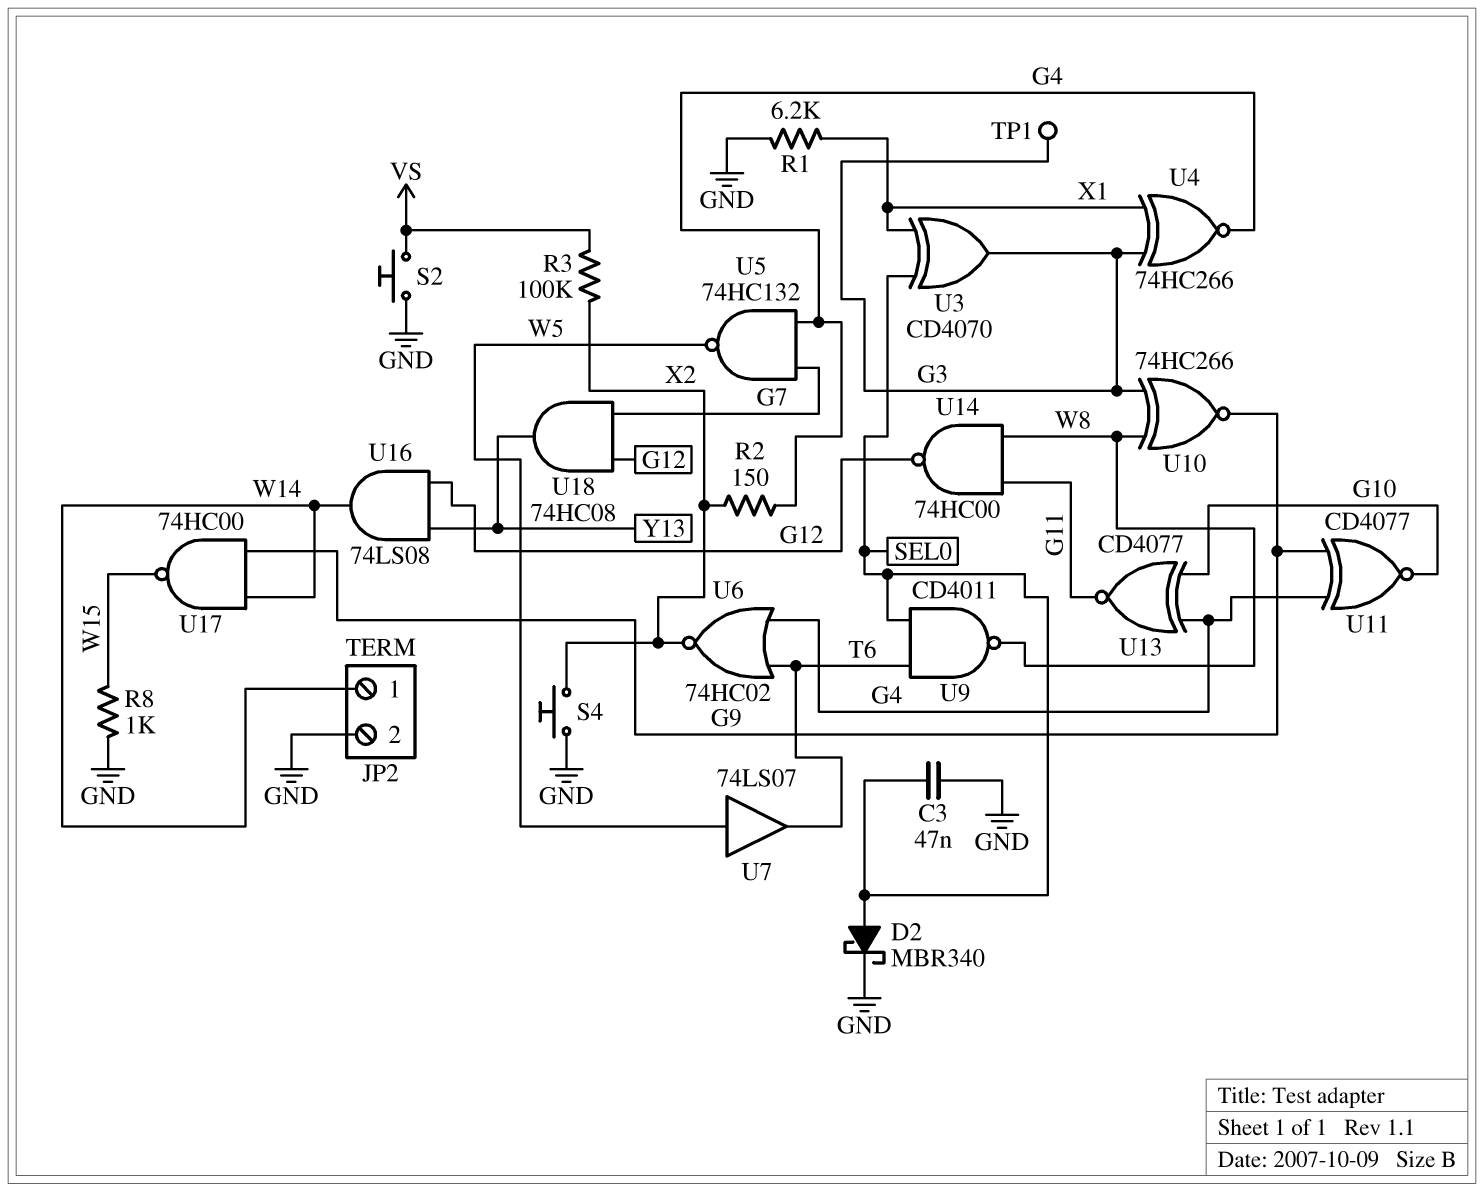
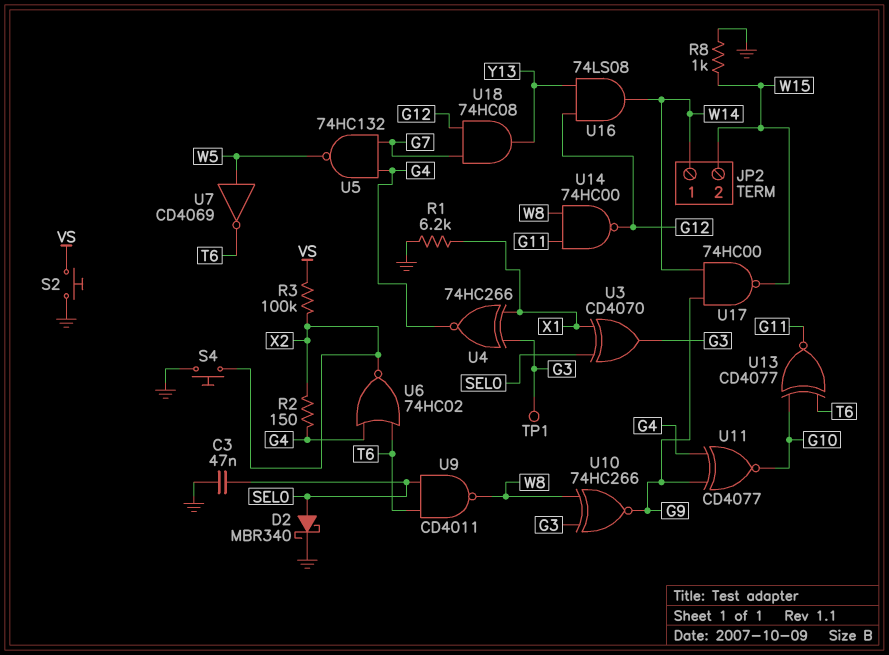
JP2 pin 2: GND -> W15
U7: buffer 74LS07 (in W5, out T6) -> NOT CD4069 (in W5, out T6)
U13: XNOR CD4077 (in G4, in G10, out G11) -> XNOR CD4077 (in G10, in T6, out G11)

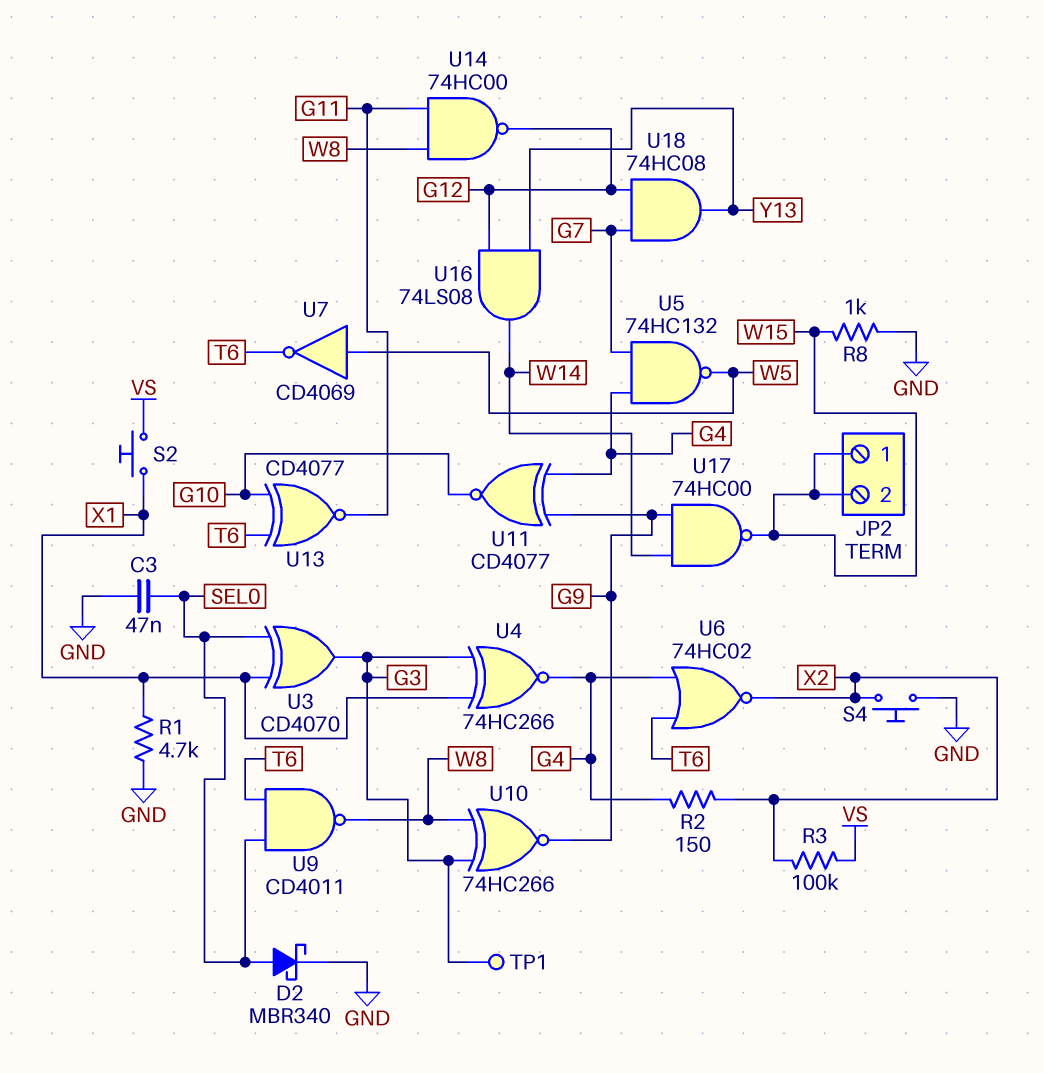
JP2 pin 1: W14 -> W15
R1: 6.2k (GND, X1) -> 4.7k (GND, X1)
S2: button (GND, VS) -> button (VS, X1)

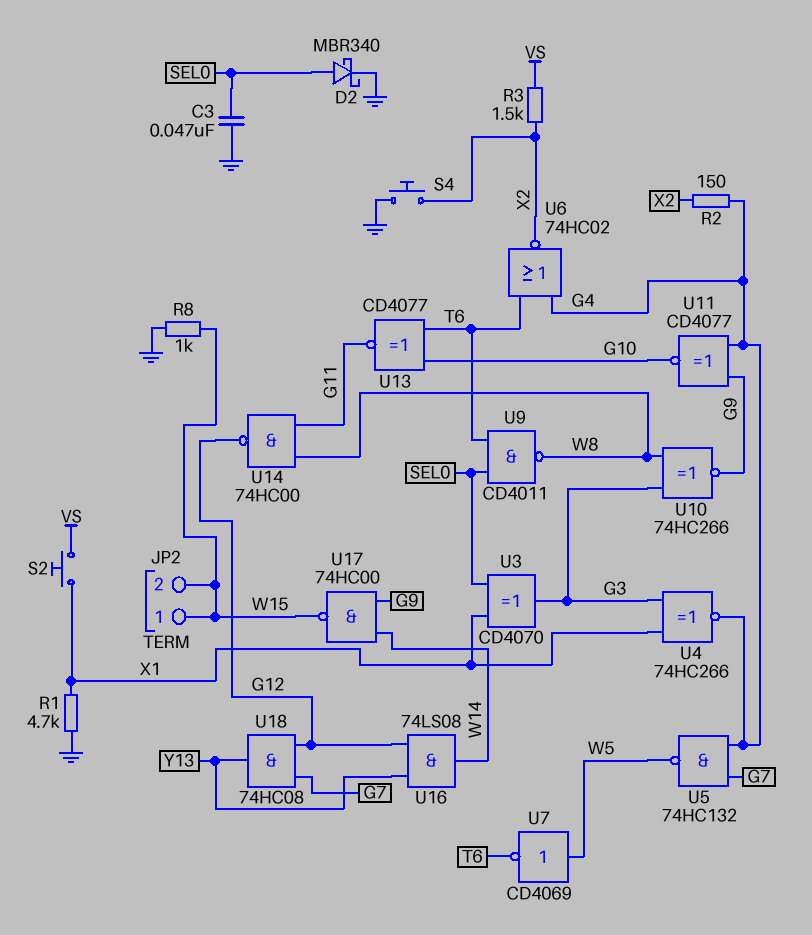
R3: 100k (VS, X2) -> 1.5k (VS, X2)
TP1: test point (G3) -> none

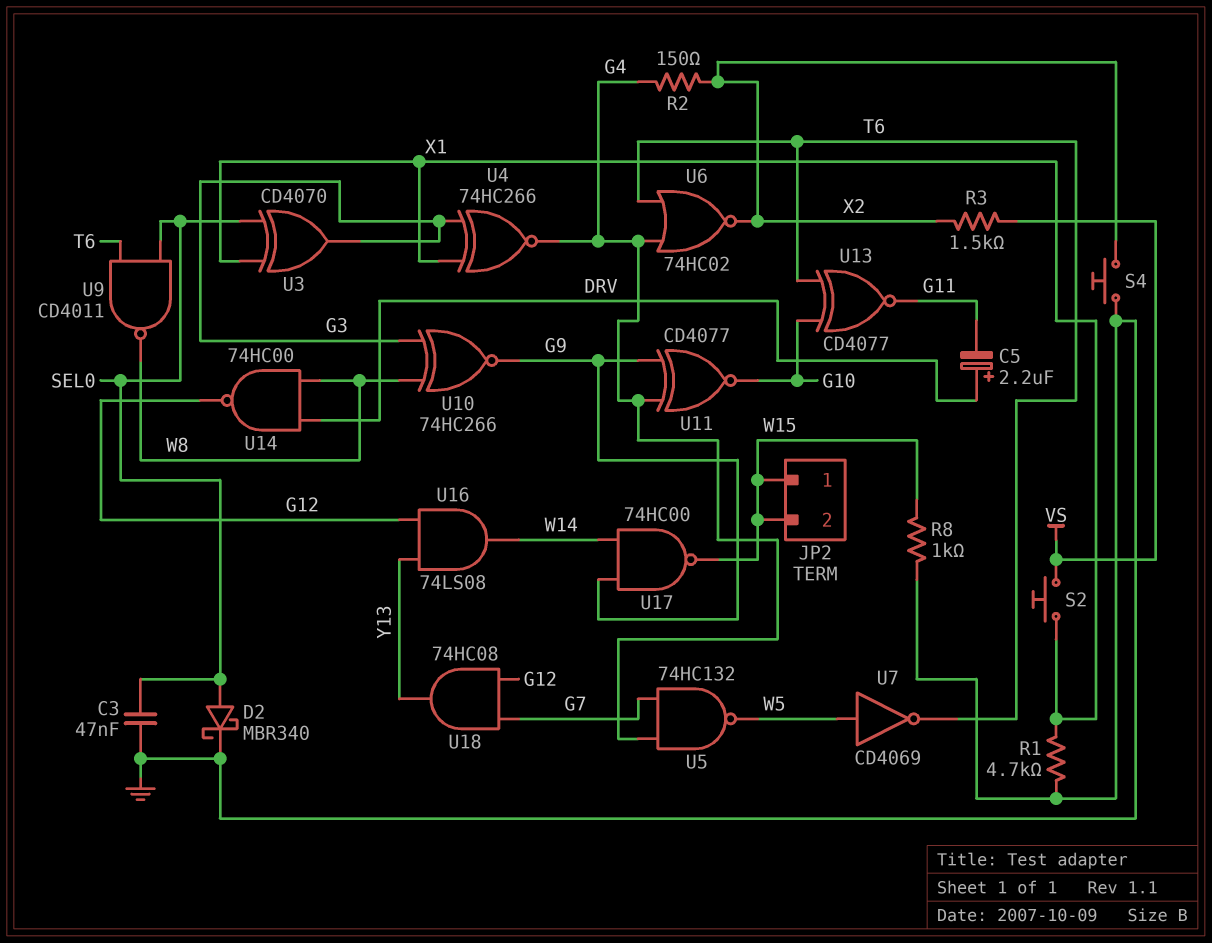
C5: none -> 2.2uF (plus DRV, minus G11)
U14: NAND 74HC00 (in G11, in W8, out G12) -> NAND 74HC00 (in DRV, in W8, out G12)

